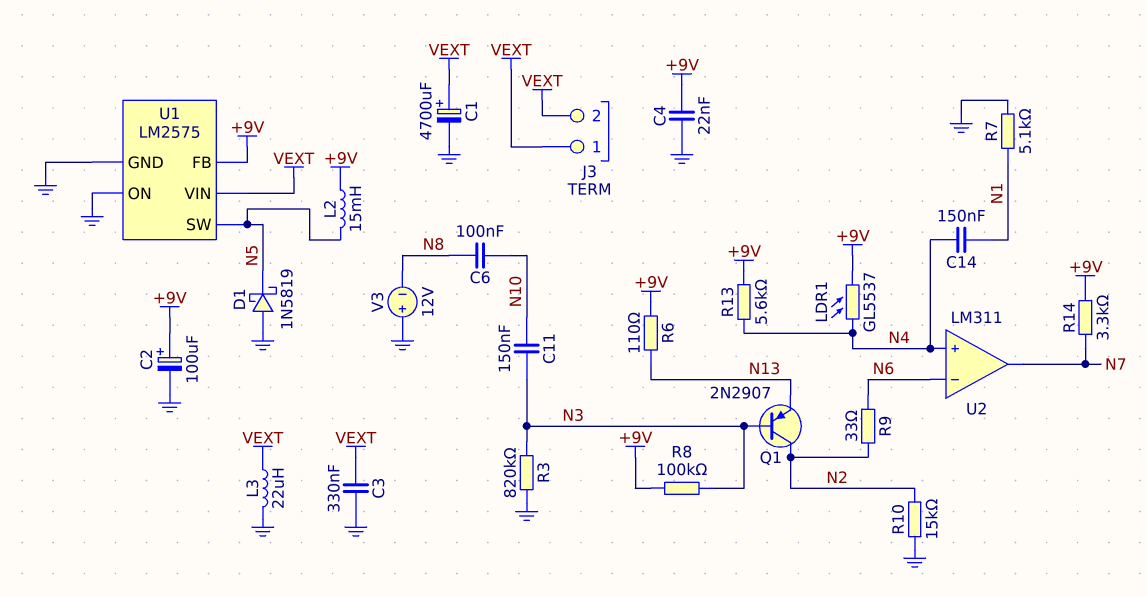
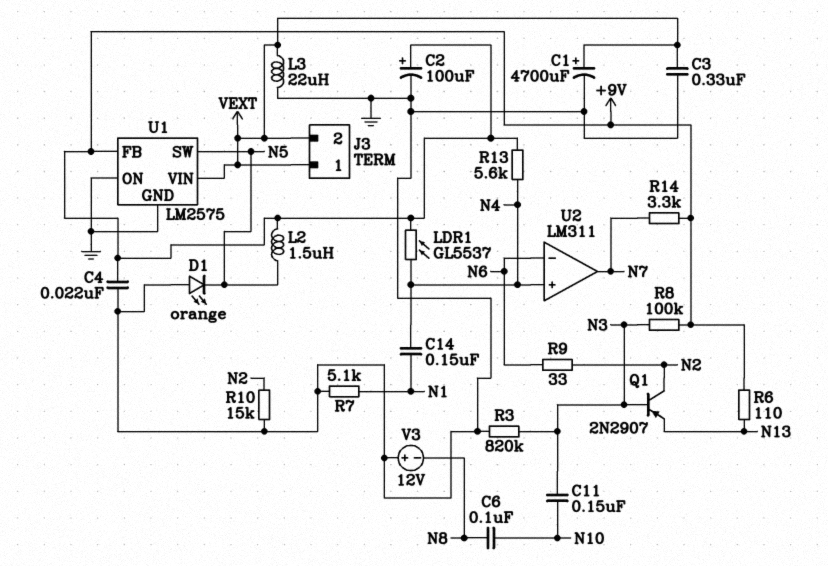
D1: schottky 1N5819 (A GND, K N5) -> LED orange (A GND, K N5)
L2: 15mH (+9V, N5) -> 1.5uH (+9V, N5)

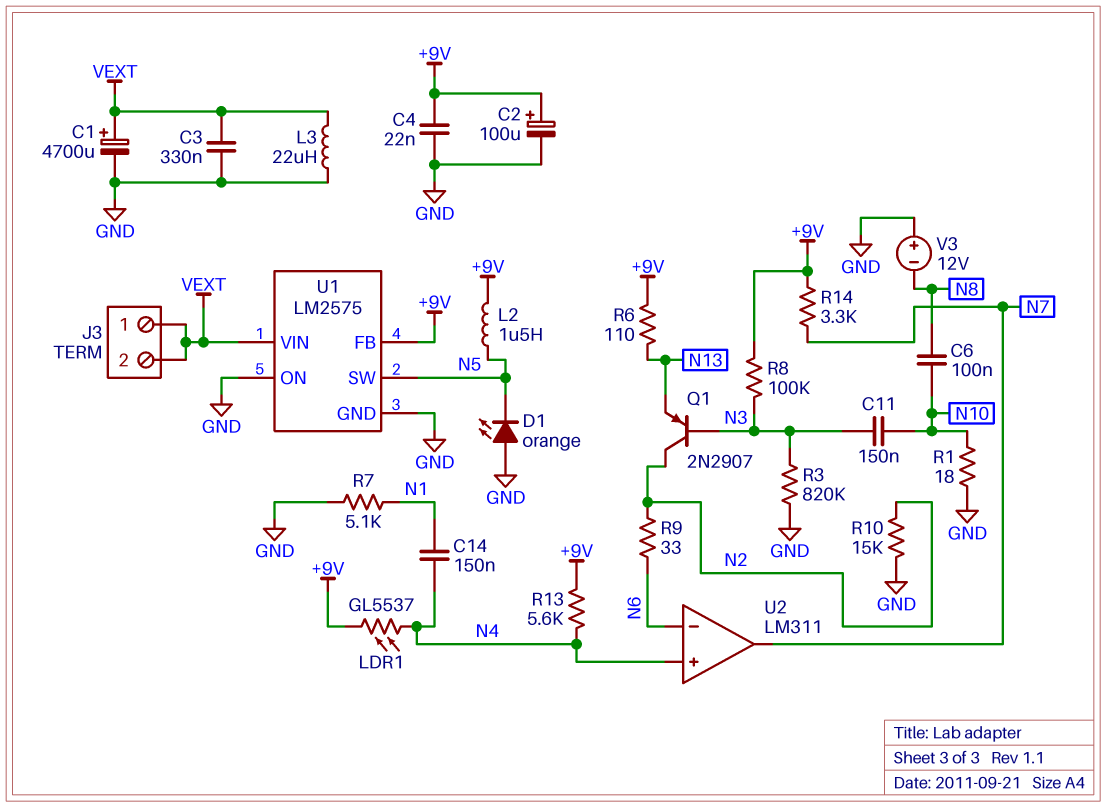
R1: none -> 18 (GND, N10)

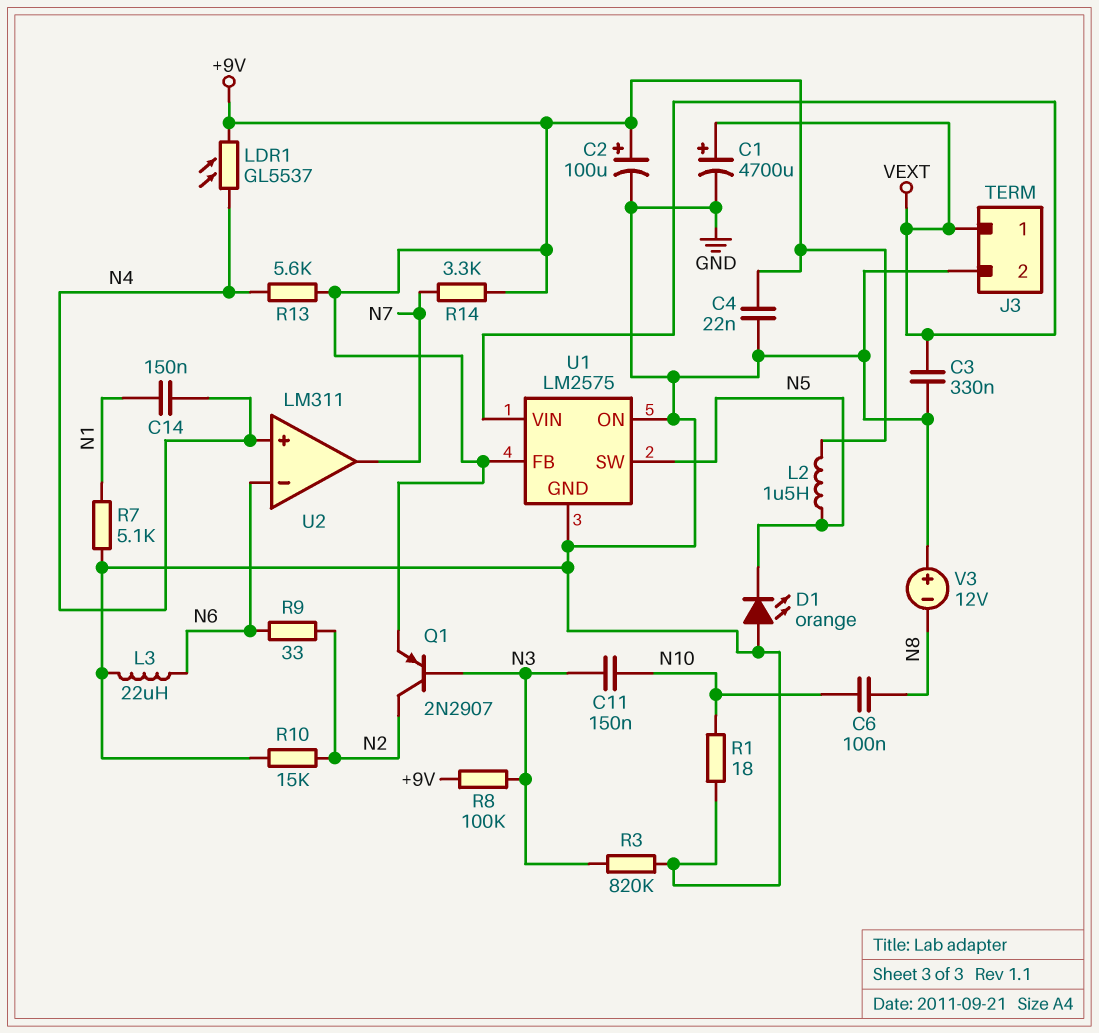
J3 pin 2: VEXT -> GND
L3: 22uH (GND, VEXT) -> 22uH (GND, N6)
Q1: PNP 2N2907 (B N3, C N2, E N13) -> PNP 2N2907 (B N3, C N2, E +9V)
R6: 110 (+9V, N13) -> none

